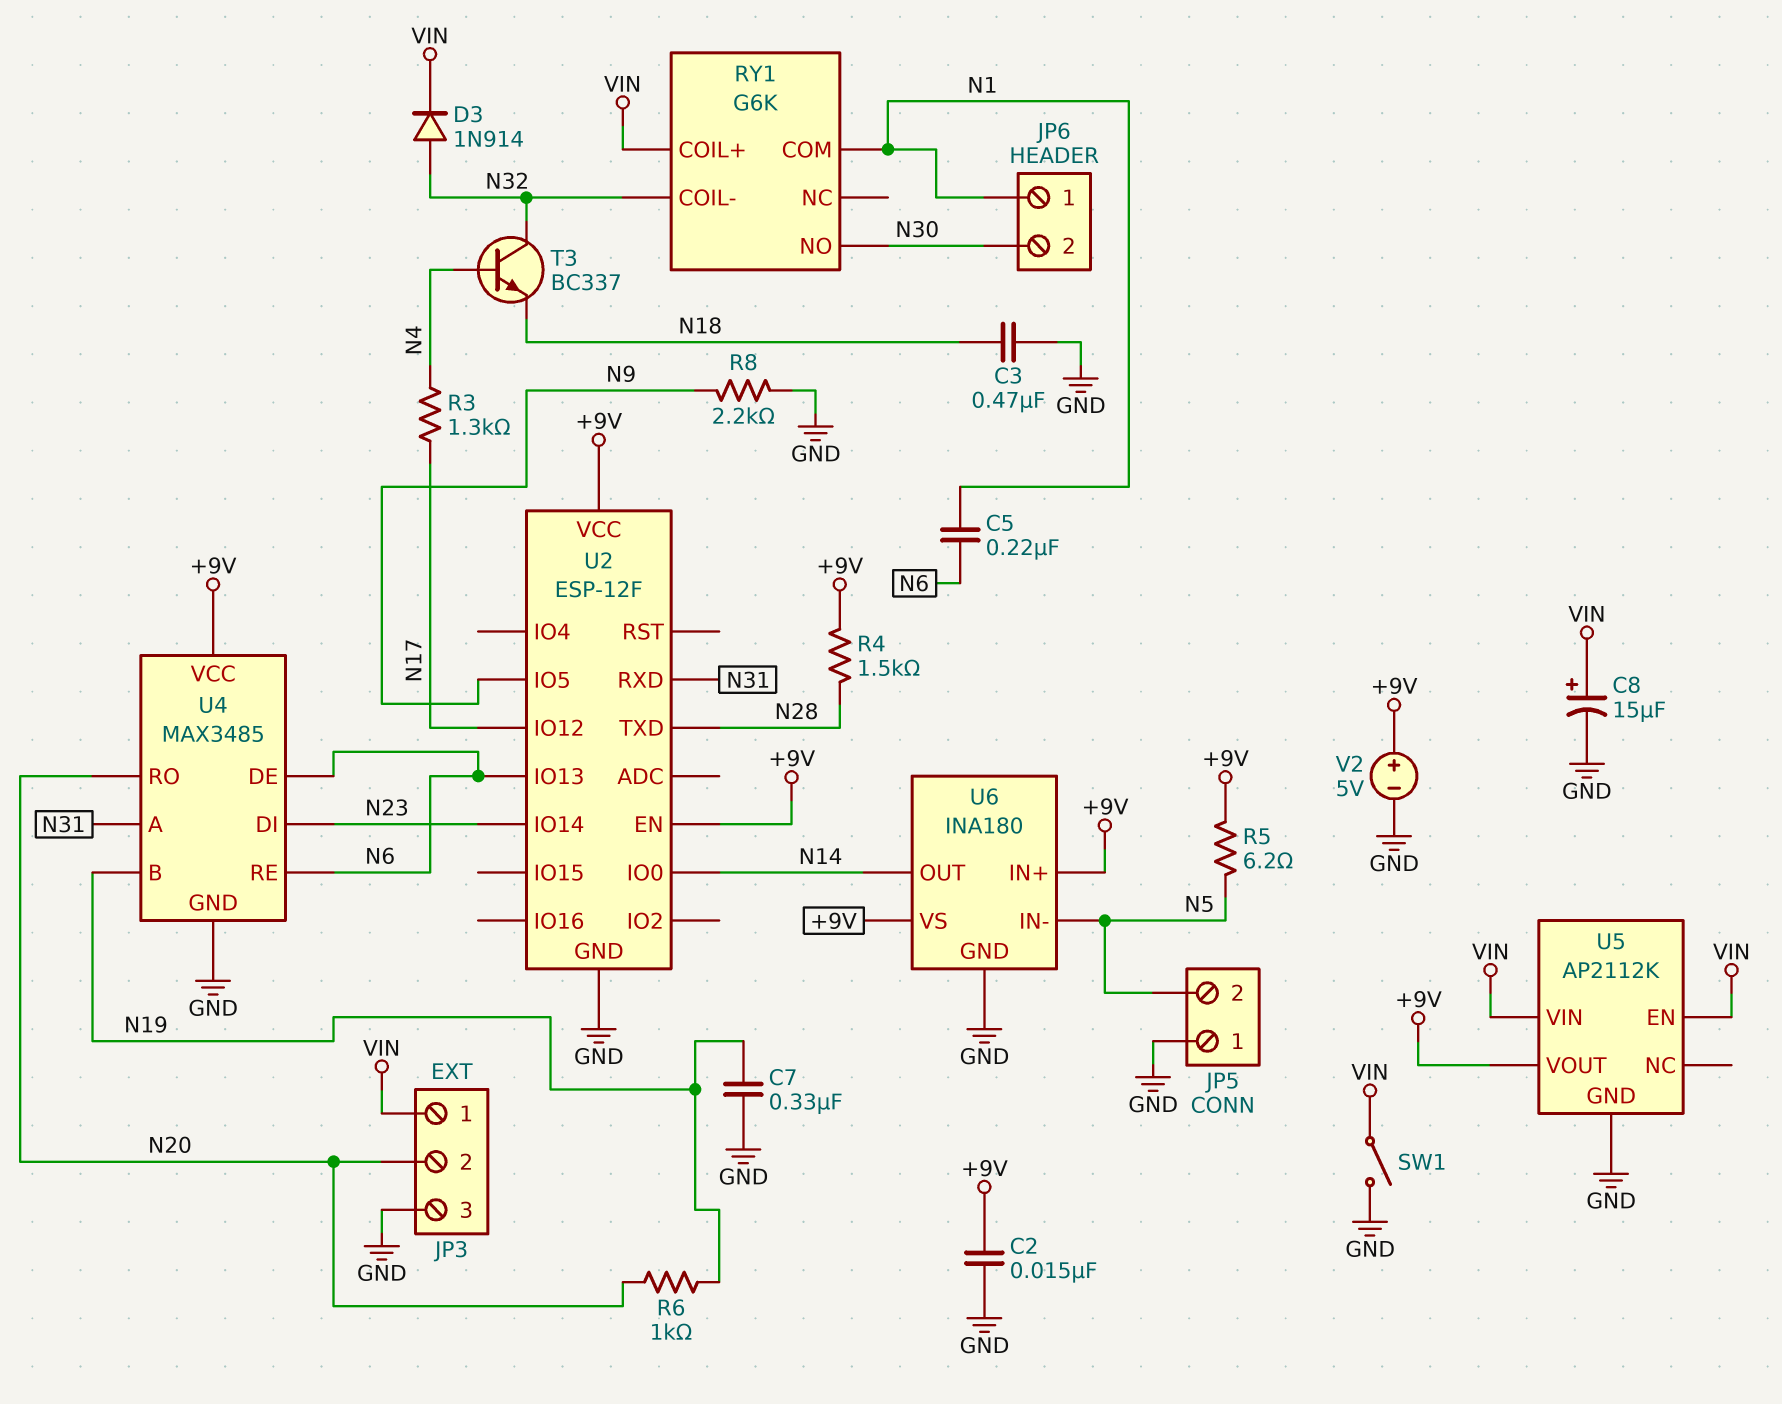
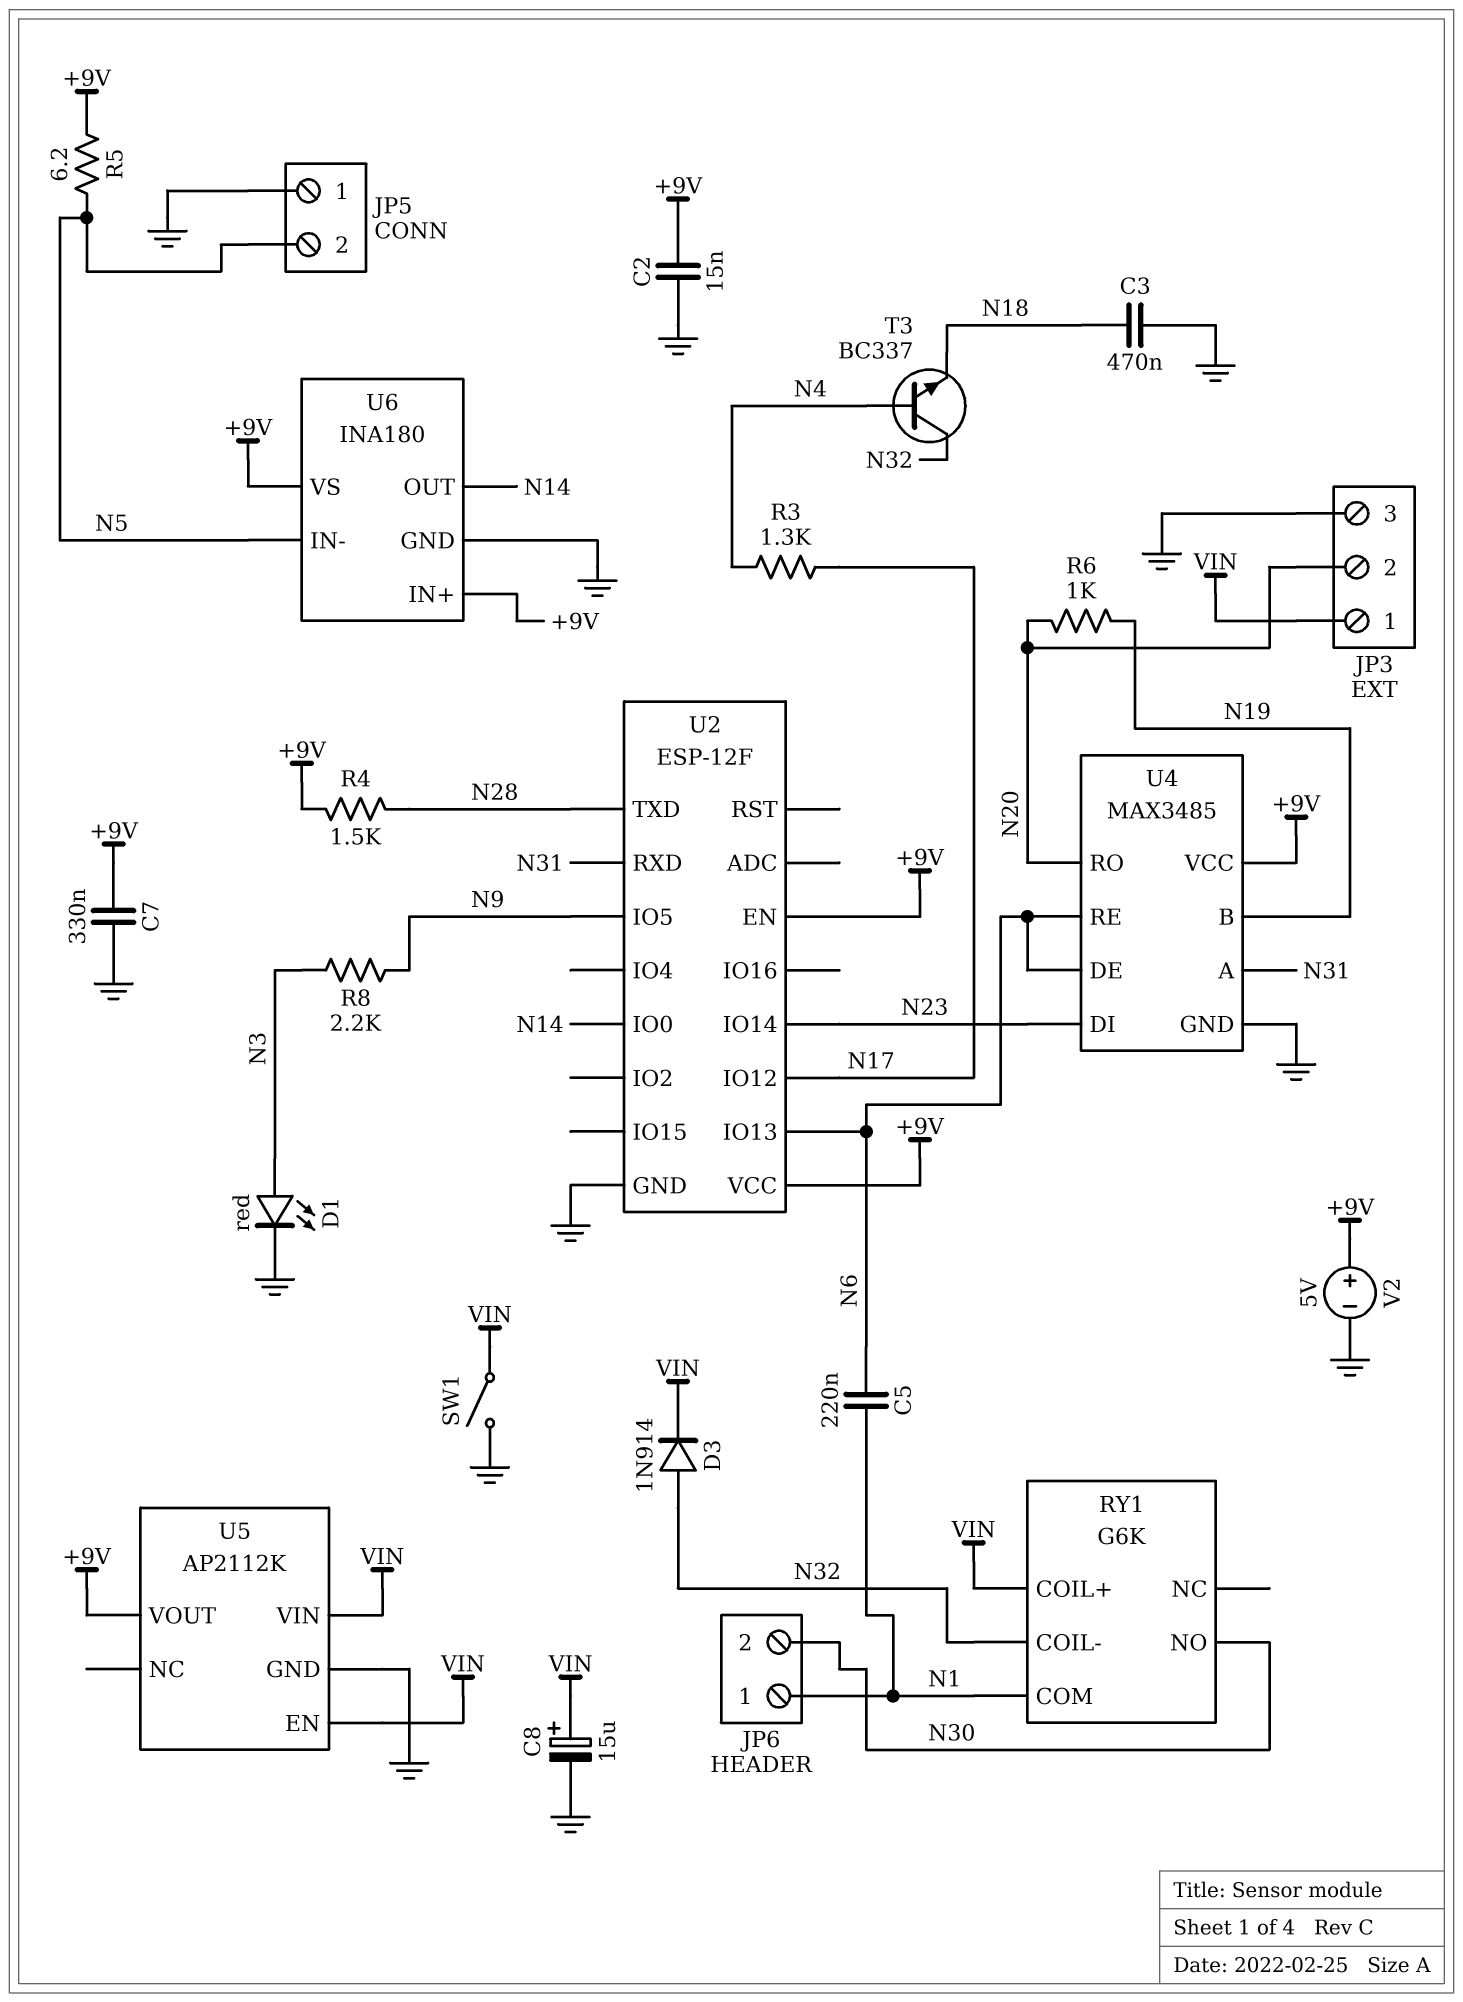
C7: 330nF (GND, N19) -> 330nF (+9V, GND)
D1: none -> LED red (A N3, K GND)
R8: 2.2k (GND, N9) -> 2.2k (N3, N9)

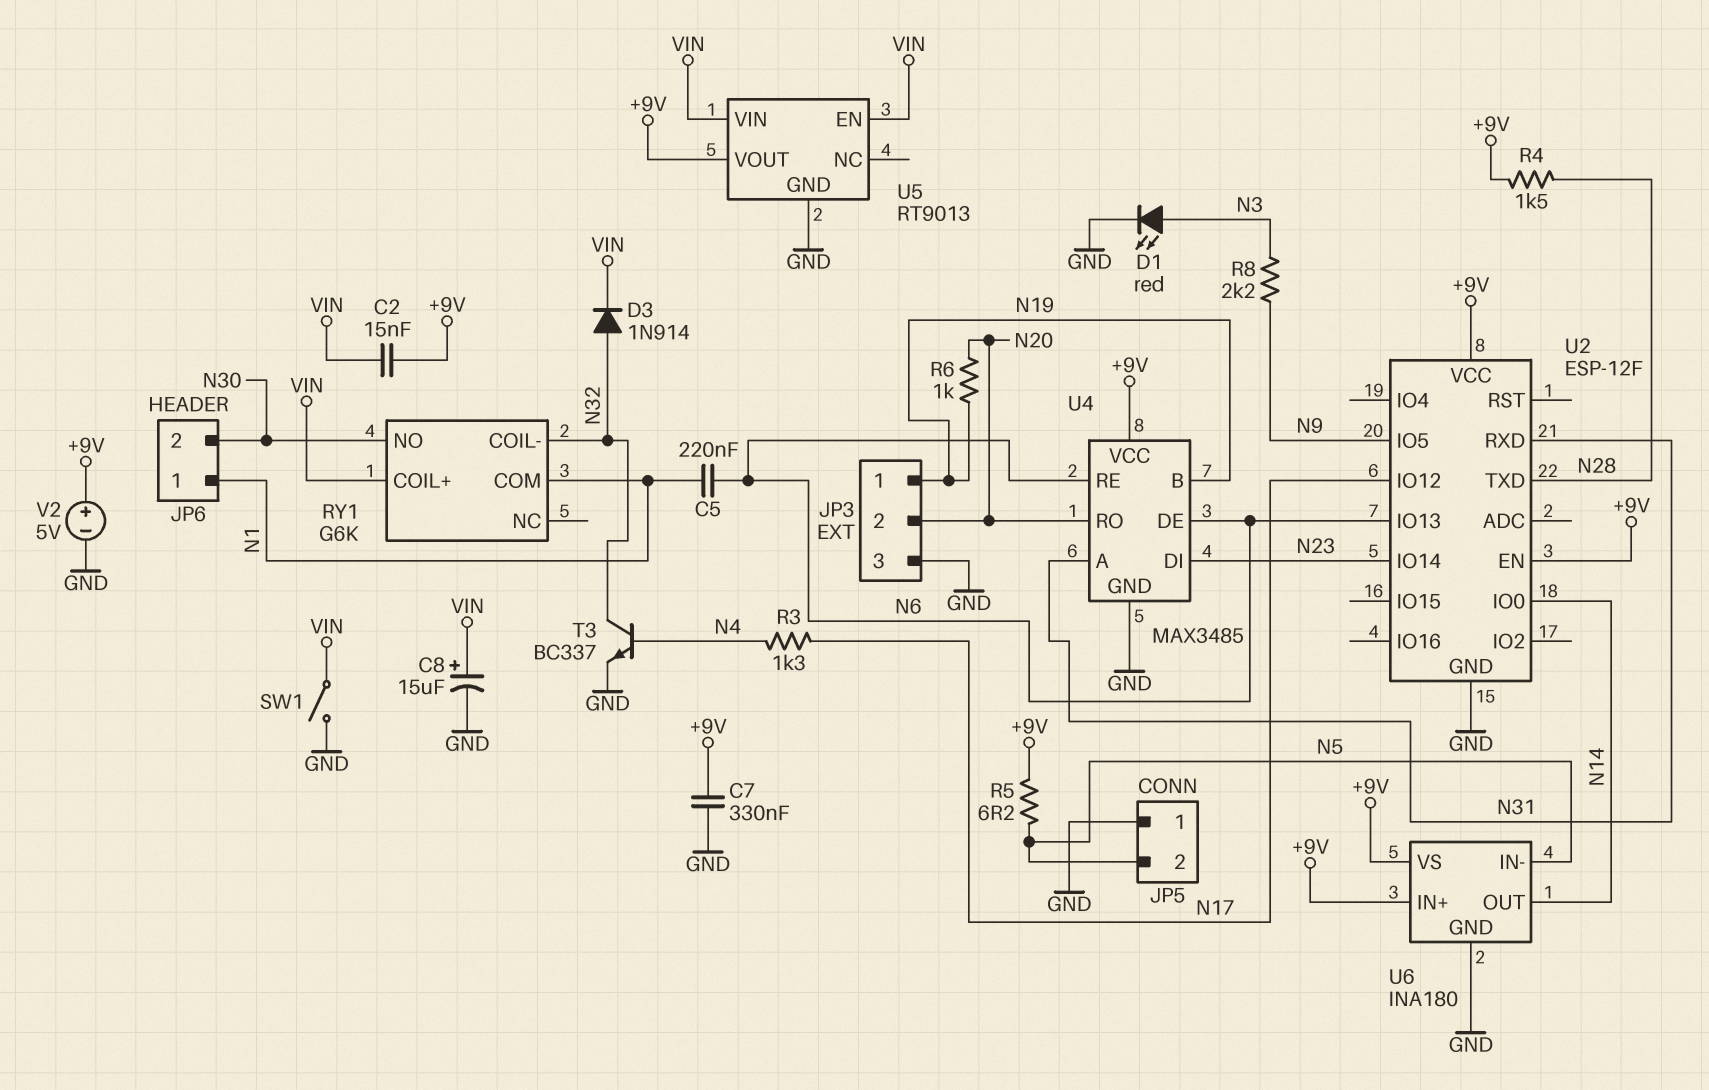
C2: 15nF (+9V, GND) -> 15nF (+9V, VIN)
C3: 470nF (GND, N18) -> none
JP3 pin 1: VIN -> N19
T3: NPN BC337 (B N4, C N32, E N18) -> NPN BC337 (B N4, C N32, E GND)
U5: AP2112K -> RT9013

